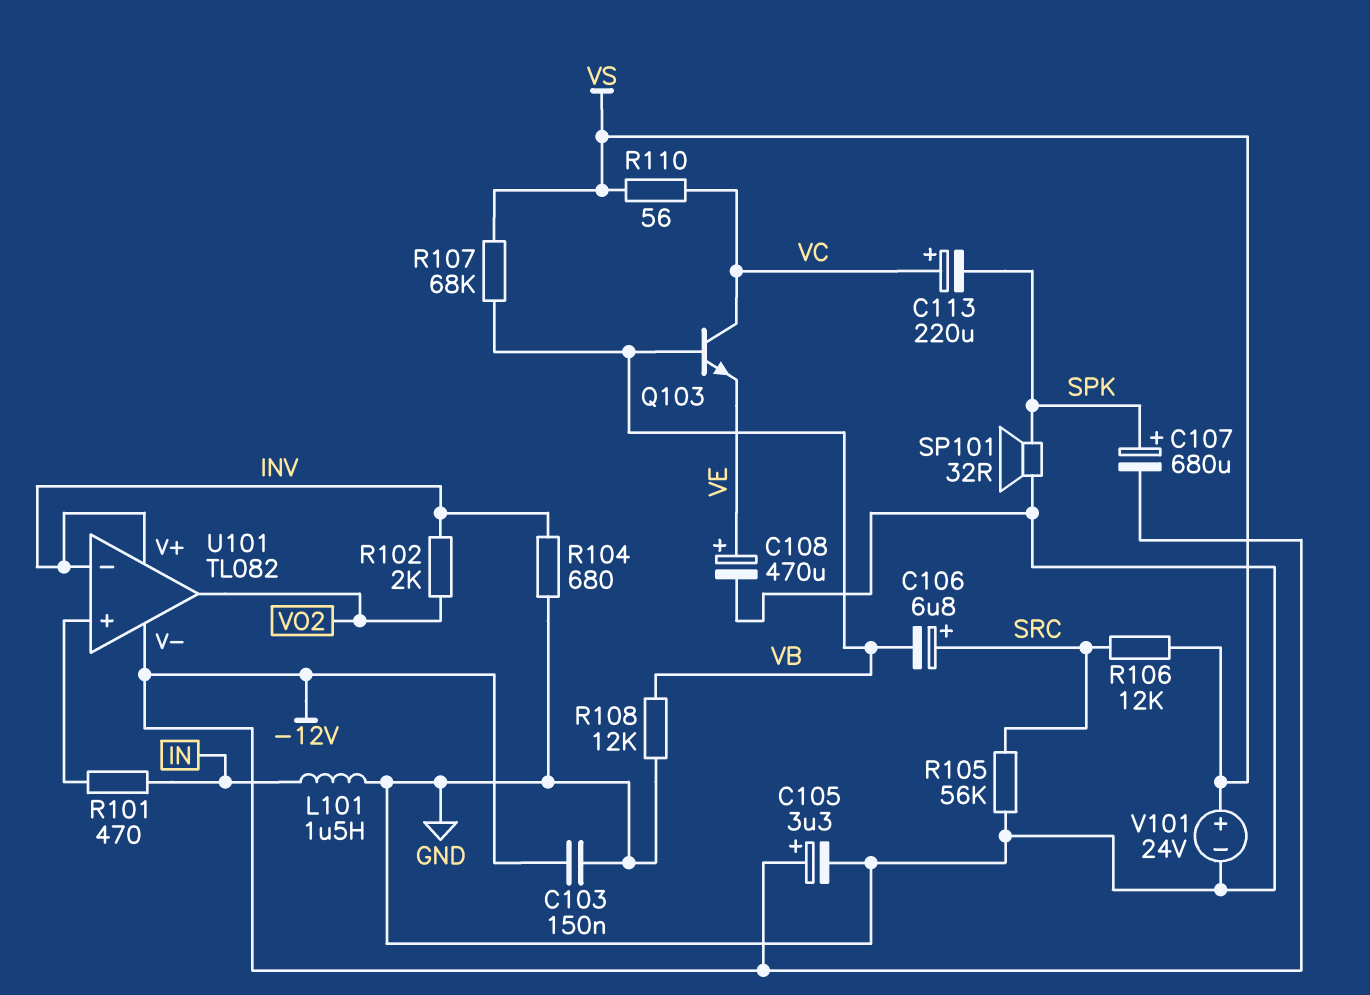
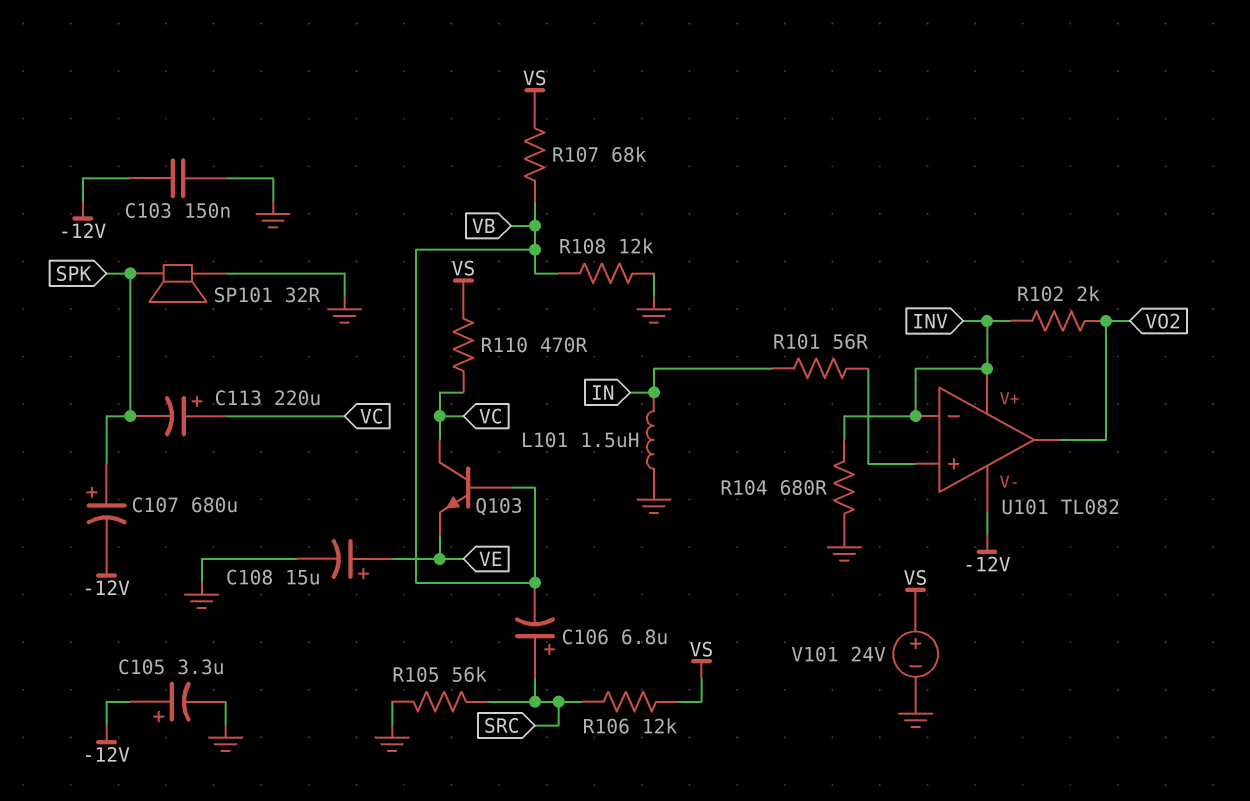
C108: 470uF (plus VE, minus GND) -> 15uF (plus VE, minus GND)
R101: 470 (IN, U101/in+) -> 56 (IN, U101/in+)
R110: 56 (VC, VS) -> 470 (VC, VS)

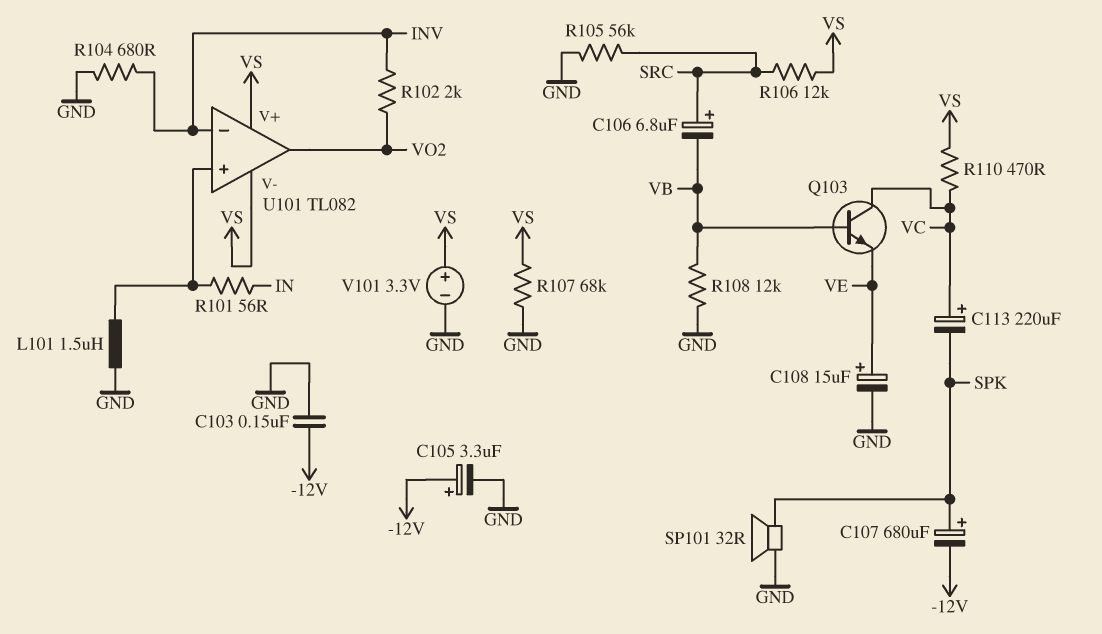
L101: 1.5uH (GND, IN) -> 1.5uH (GND, U101/in+)
R107: 68k (VB, VS) -> 68k (GND, VS)
U101 pin V+: INV -> VS
U101 pin V-: -12V -> VS
V101: 24V (plus VS, minus GND) -> 3.3V (plus VS, minus GND)

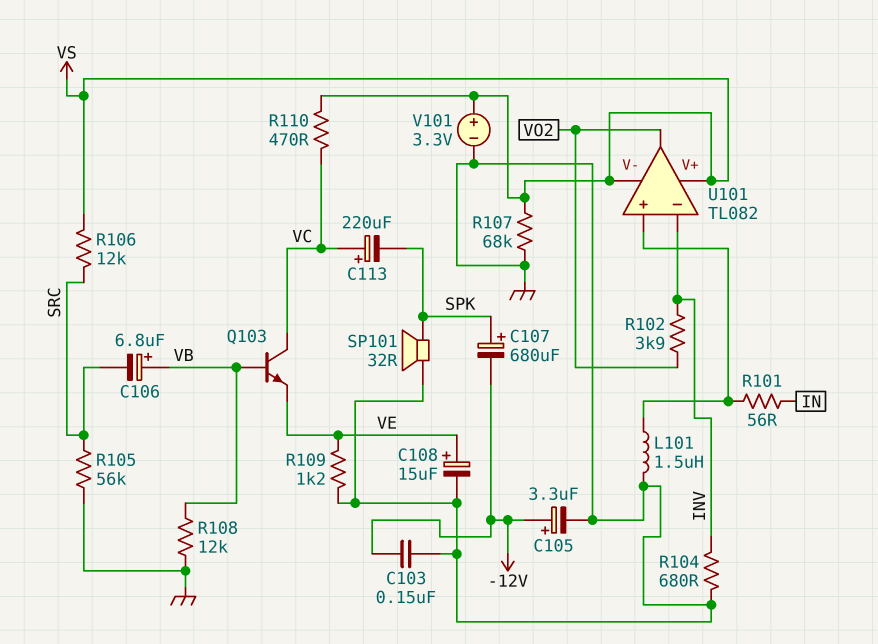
C106: 6.8uF (plus SRC, minus VB) -> 6.8uF (plus VB, minus SRC)
R102: 2k (INV, VO2) -> 3.9k (INV, VO2)
R109: none -> 1.2k (GND, VE)

